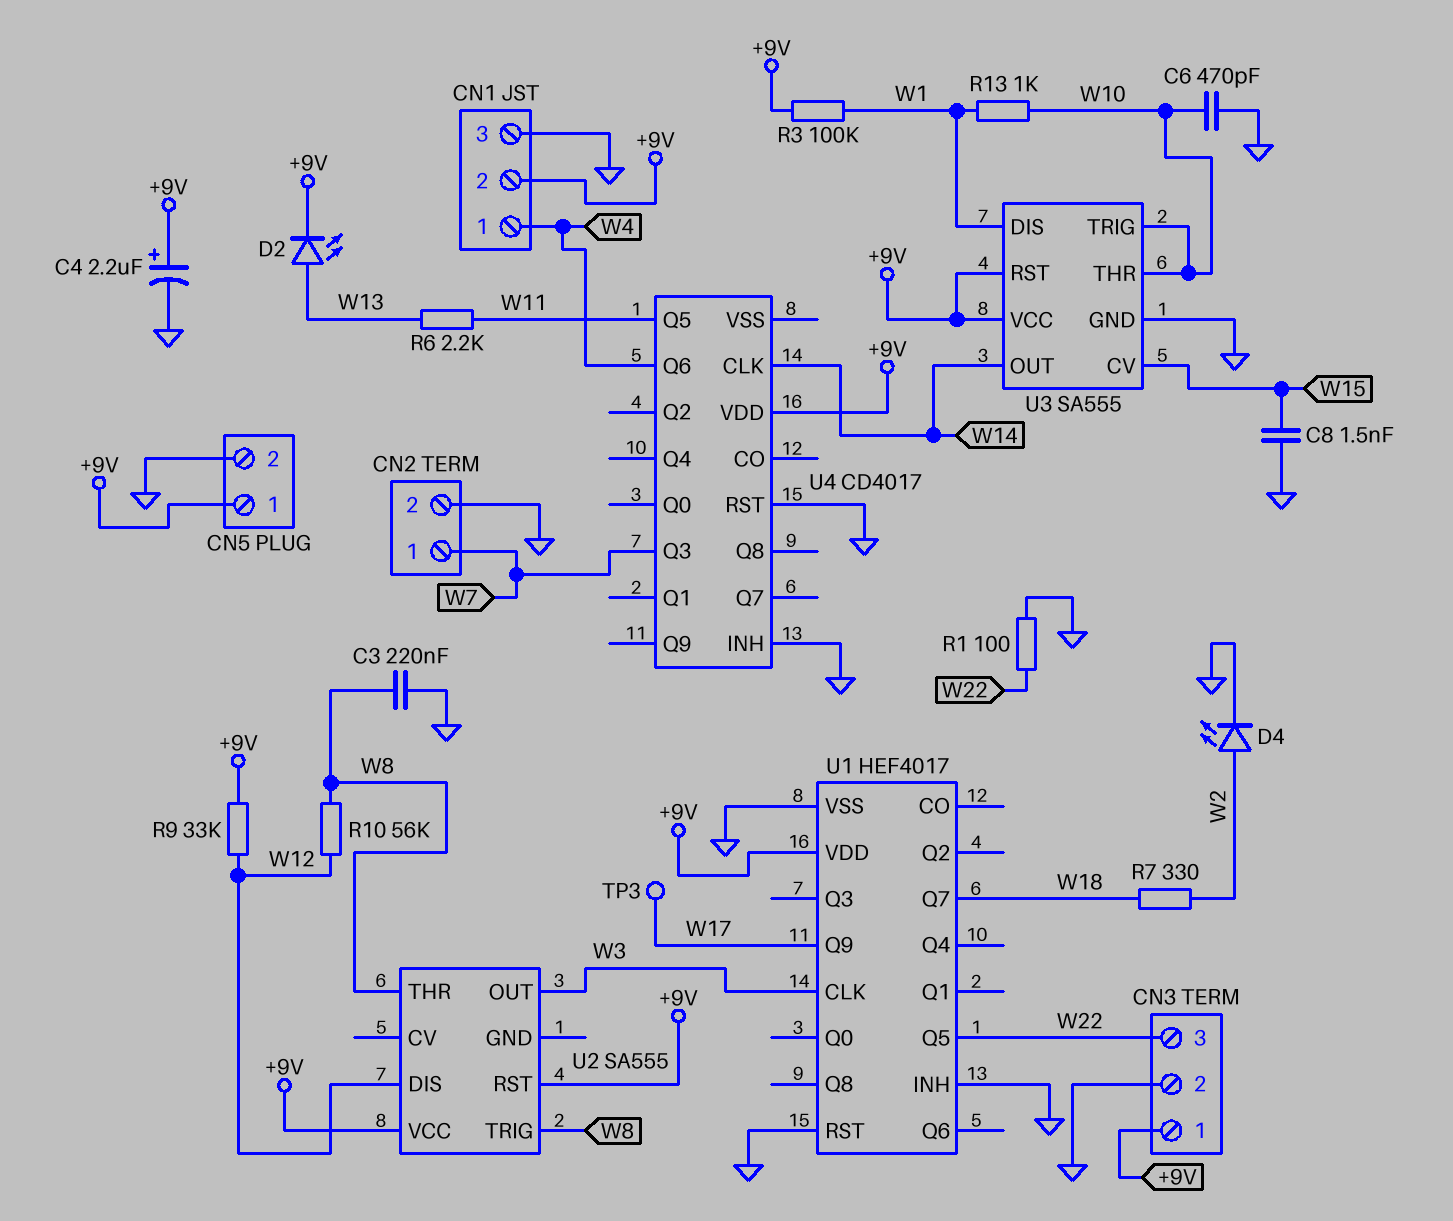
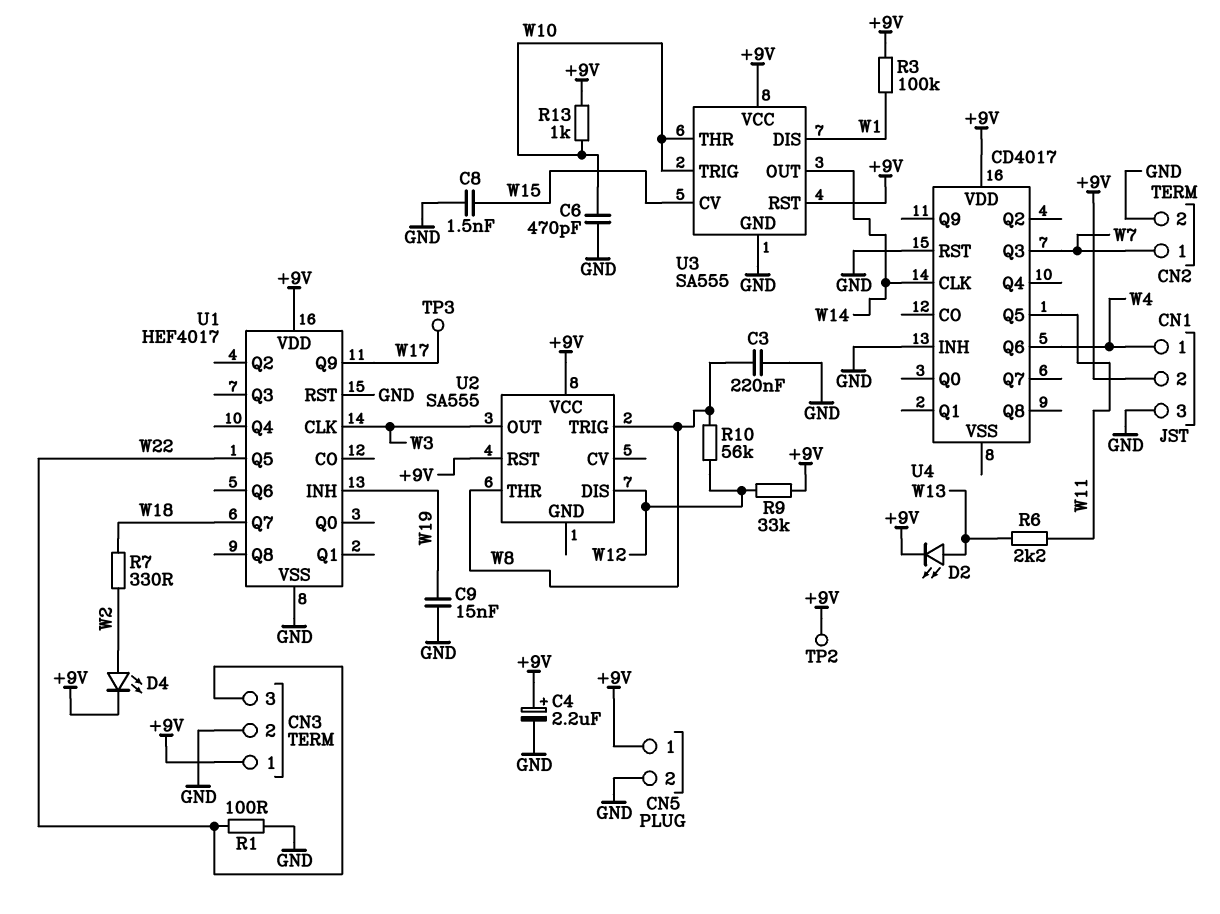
C9: none -> 15nF (GND, W19)
D4: LED (A W2, K GND) -> LED (A W2, K +9V)
R13: 1k (W1, W10) -> 1k (+9V, W10)
TP2: none -> test point (+9V)
U1 pin INH: GND -> W19

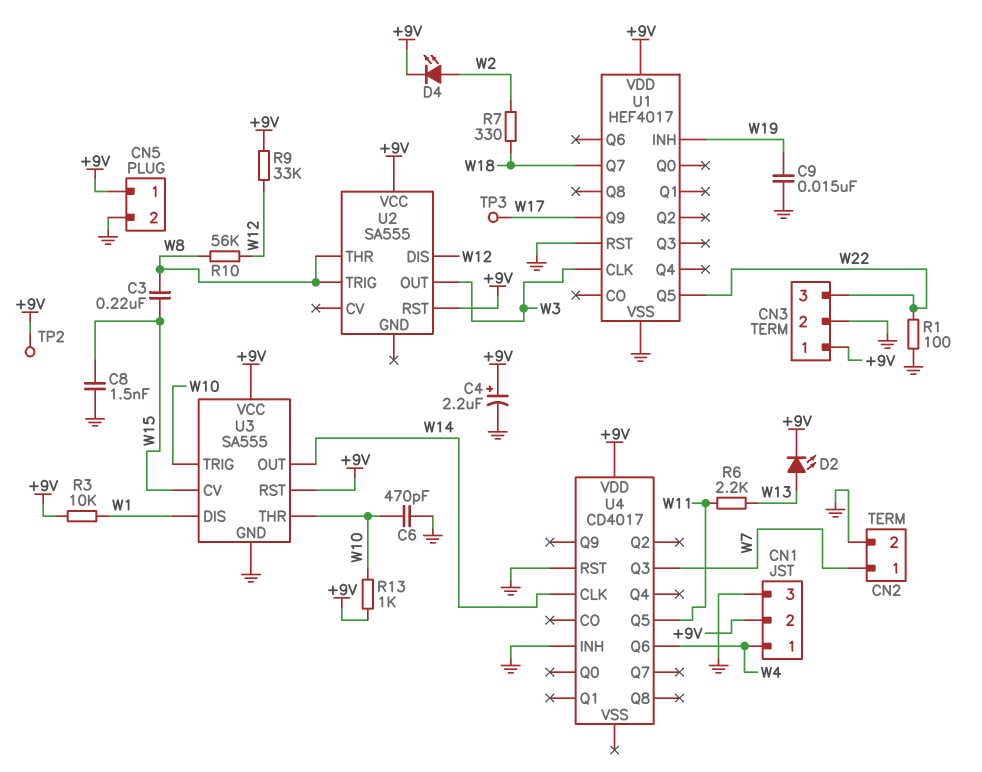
C3: 220nF (GND, W8) -> 220nF (W8, W15)
R3: 100k (+9V, W1) -> 10k (+9V, W1)

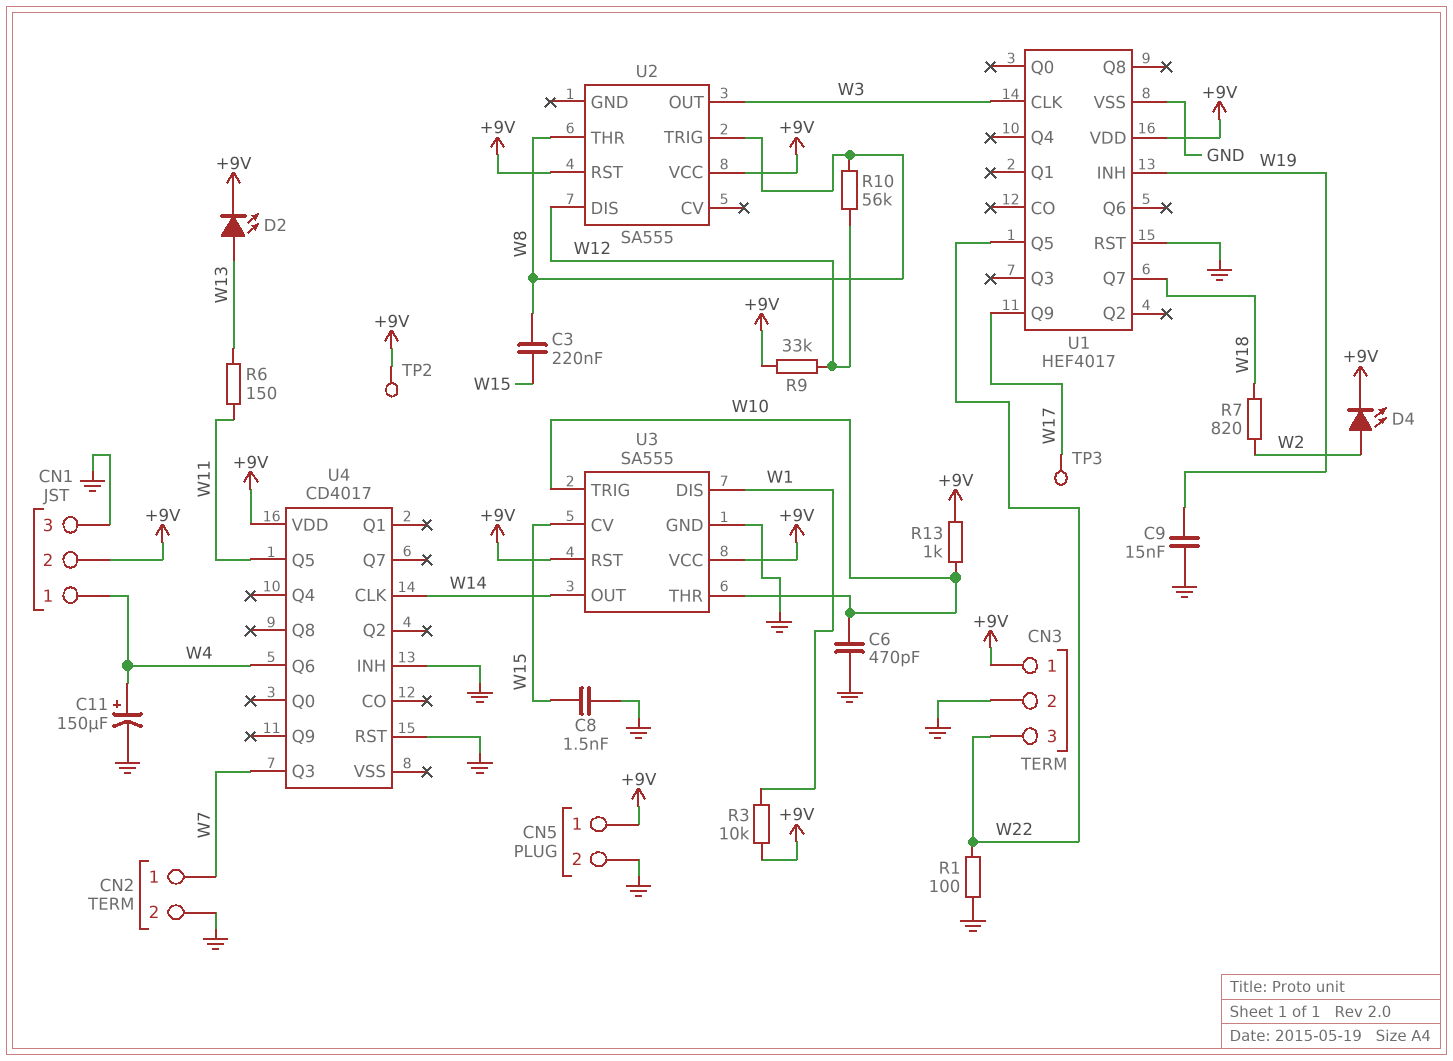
C4: 2.2uF (plus +9V, minus GND) -> none
C11: none -> 150uF (plus W4, minus GND)
R6: 2.2k (W11, W13) -> 150 (W11, W13)
R7: 330 (W2, W18) -> 820 (W2, W18)

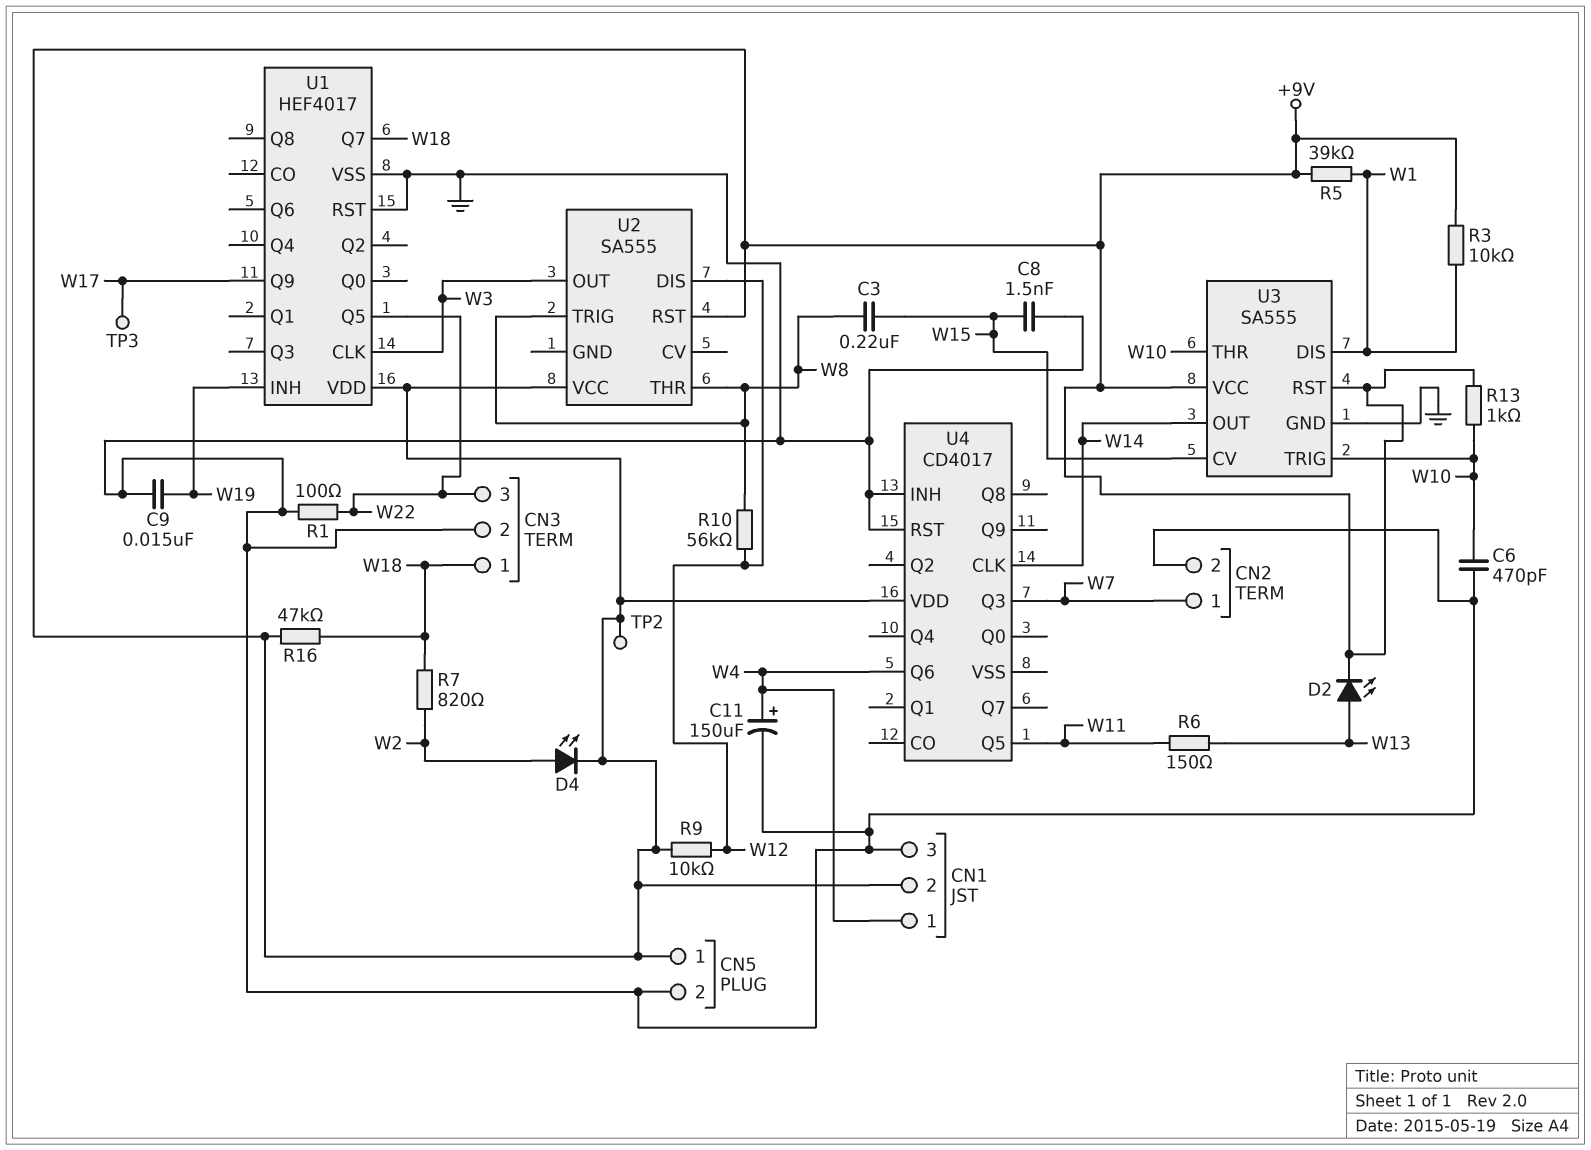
CN3 pin 1: +9V -> W18
R5: none -> 39k (+9V, W1)
R9: 33k (+9V, W12) -> 10k (+9V, W12)
R16: none -> 47k (+9V, W18)

